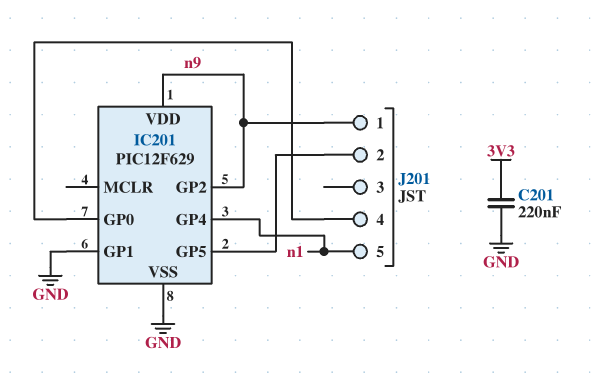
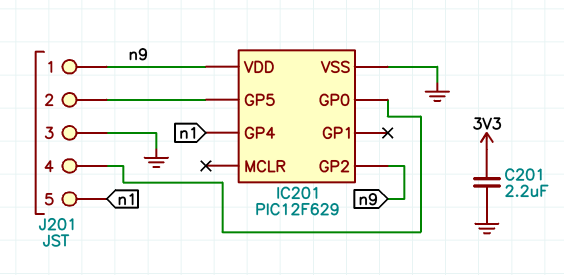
C201: 220nF (3V3, GND) -> 2.2uF (3V3, GND)
IC201 pin GP1: GND -> none
J201 pin 3: none -> GND

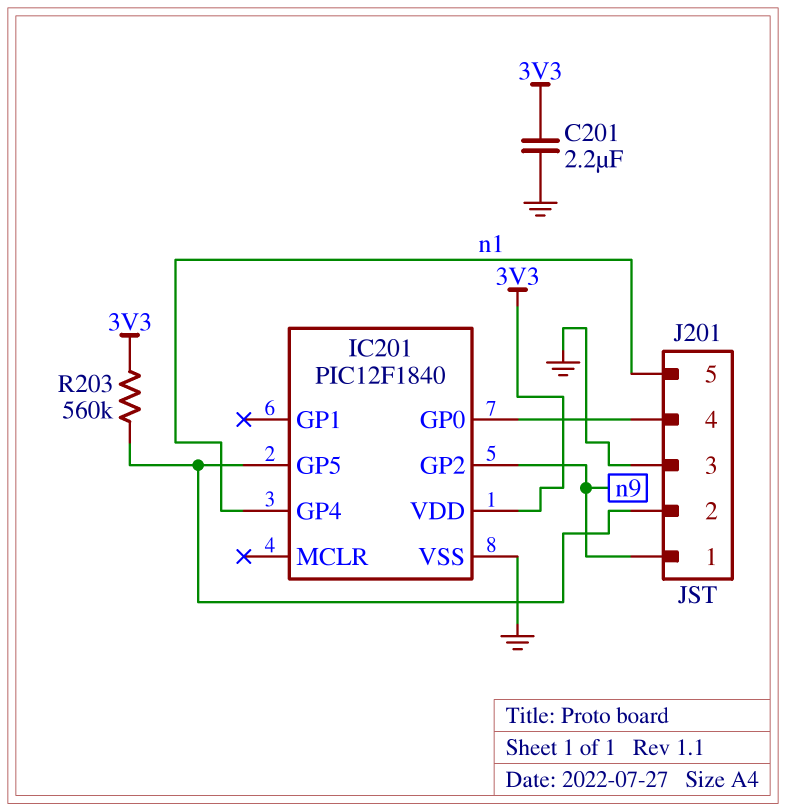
IC201: PIC12F629 -> PIC12F1840
IC201 pin VDD: n9 -> 3V3
R203: none -> 560k (3V3, IC201/GP5)

